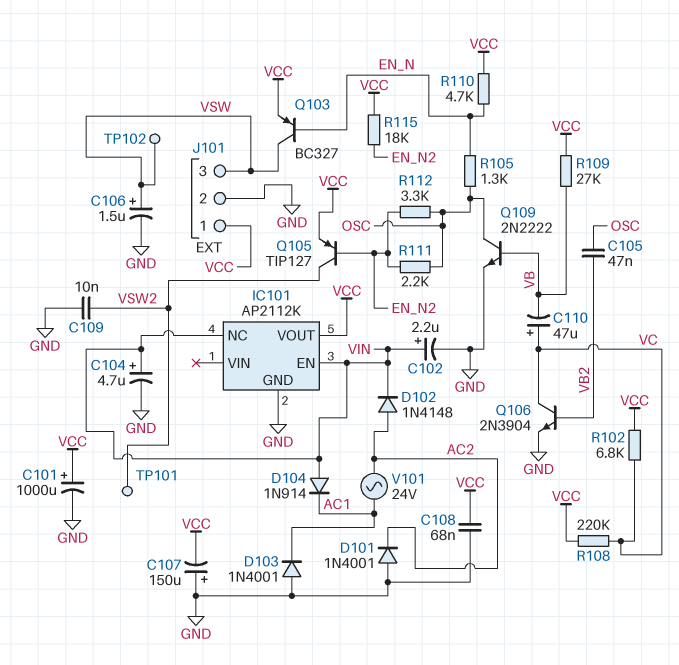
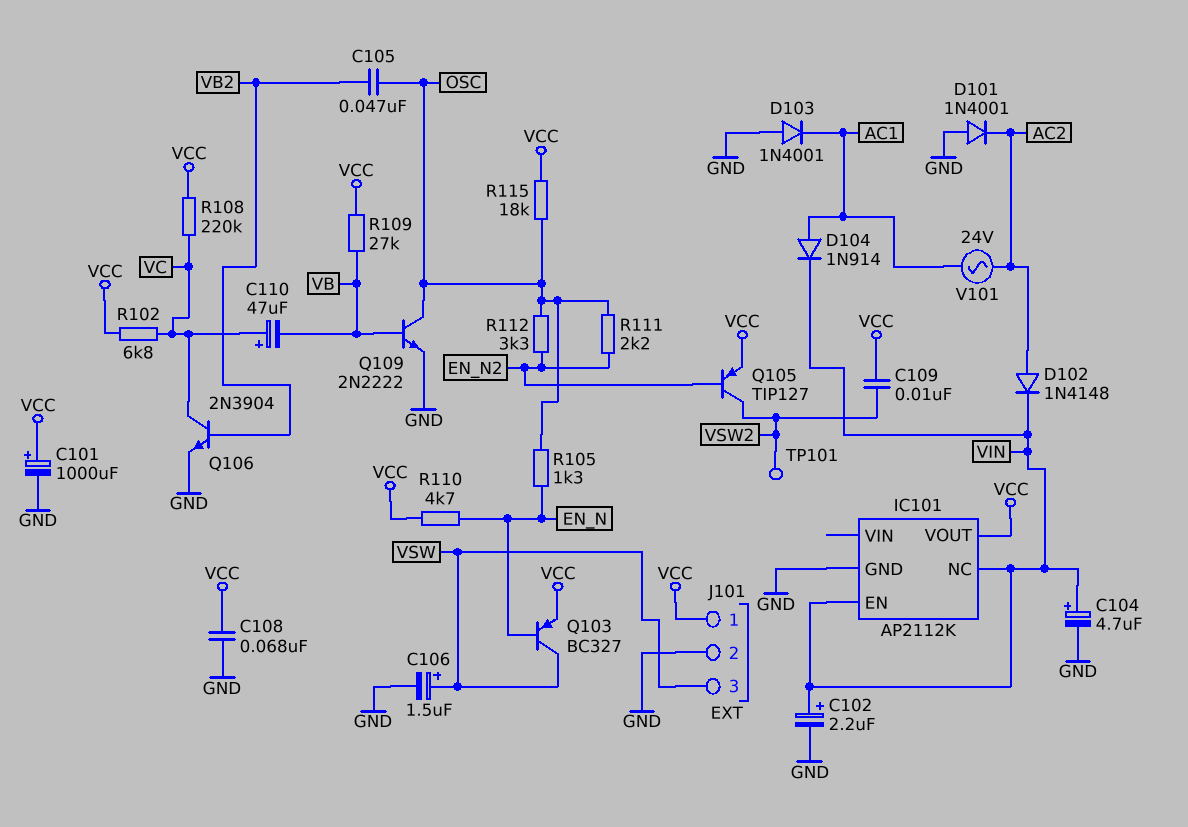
C107: 150uF (plus GND, minus VCC) -> none
C109: 10nF (GND, VSW2) -> 10nF (VCC, VSW2)
D104: diode 1N914 (A VIN, K AC1) -> diode 1N914 (A AC1, K VIN)
R115: 18k (EN_N2, VCC) -> 18k (OSC, VCC)
TP102: test point (VSW) -> none

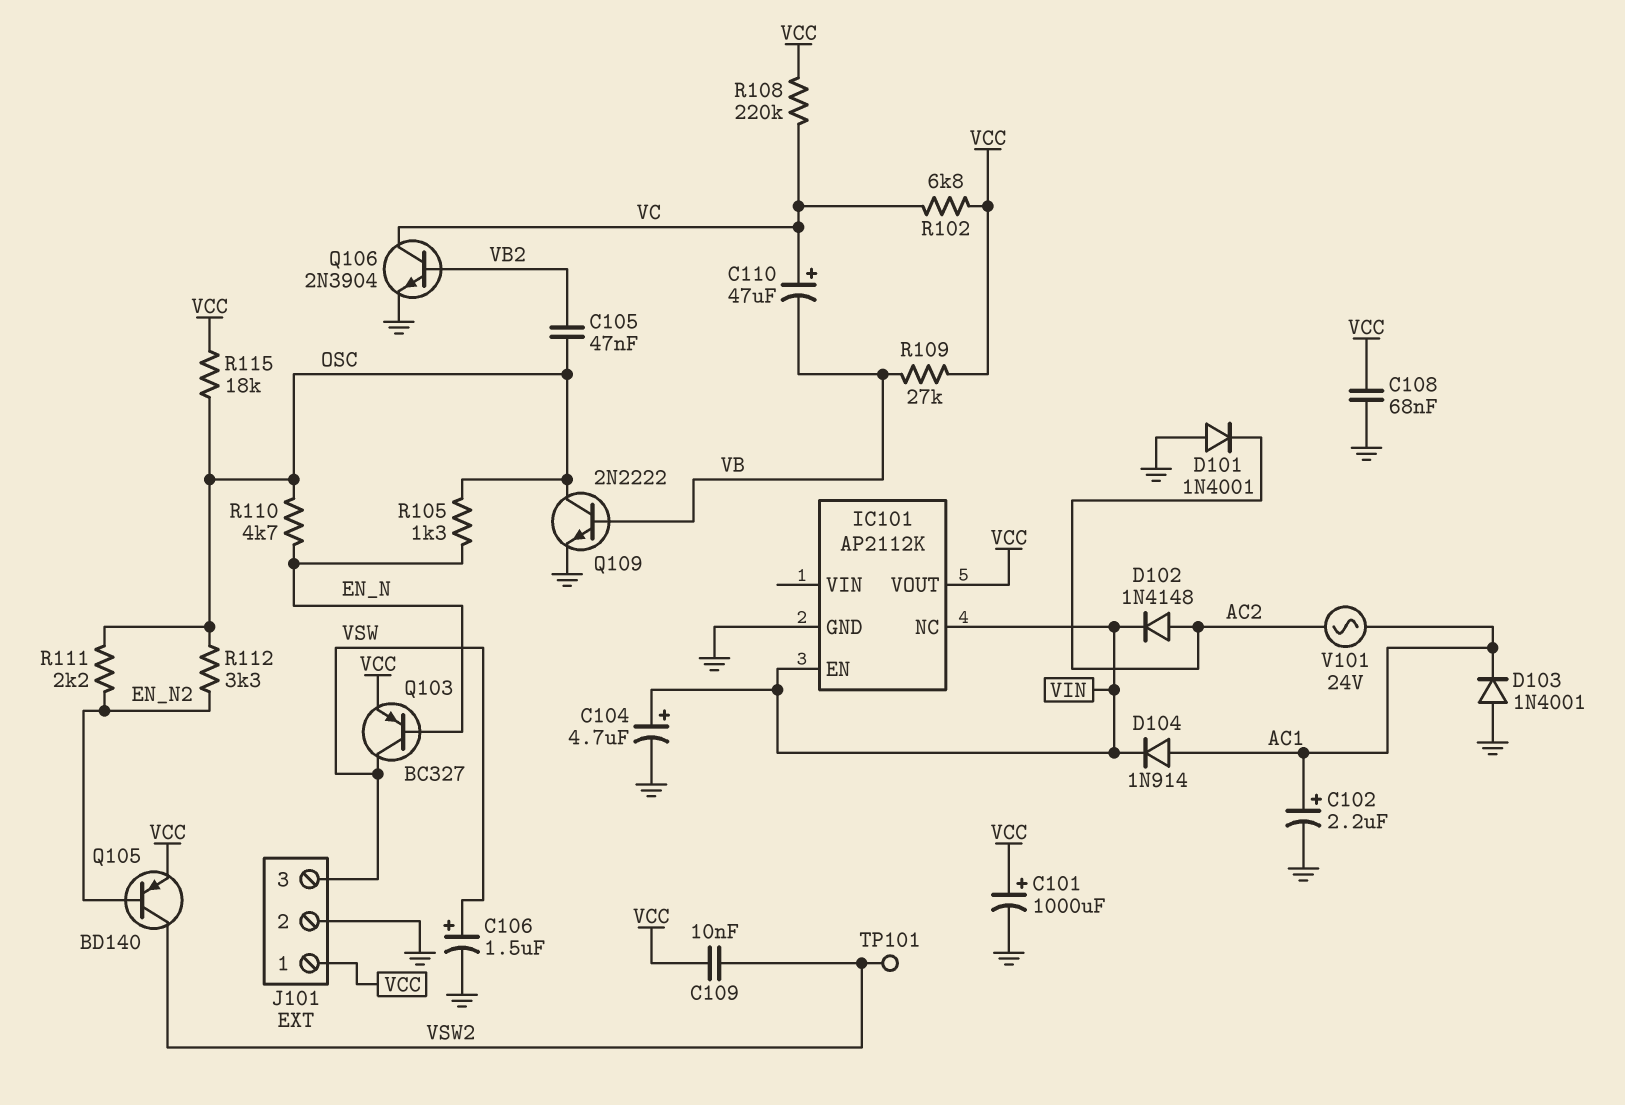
C102: 2.2uF (plus VIN, minus GND) -> 2.2uF (plus AC1, minus GND)
Q105: PNP TIP127 (B EN_N2, C VSW2, E VCC) -> PNP BD140 (B EN_N2, C VSW2, E VCC)
R110: 4.7k (EN_N, VCC) -> 4.7k (EN_N, OSC)

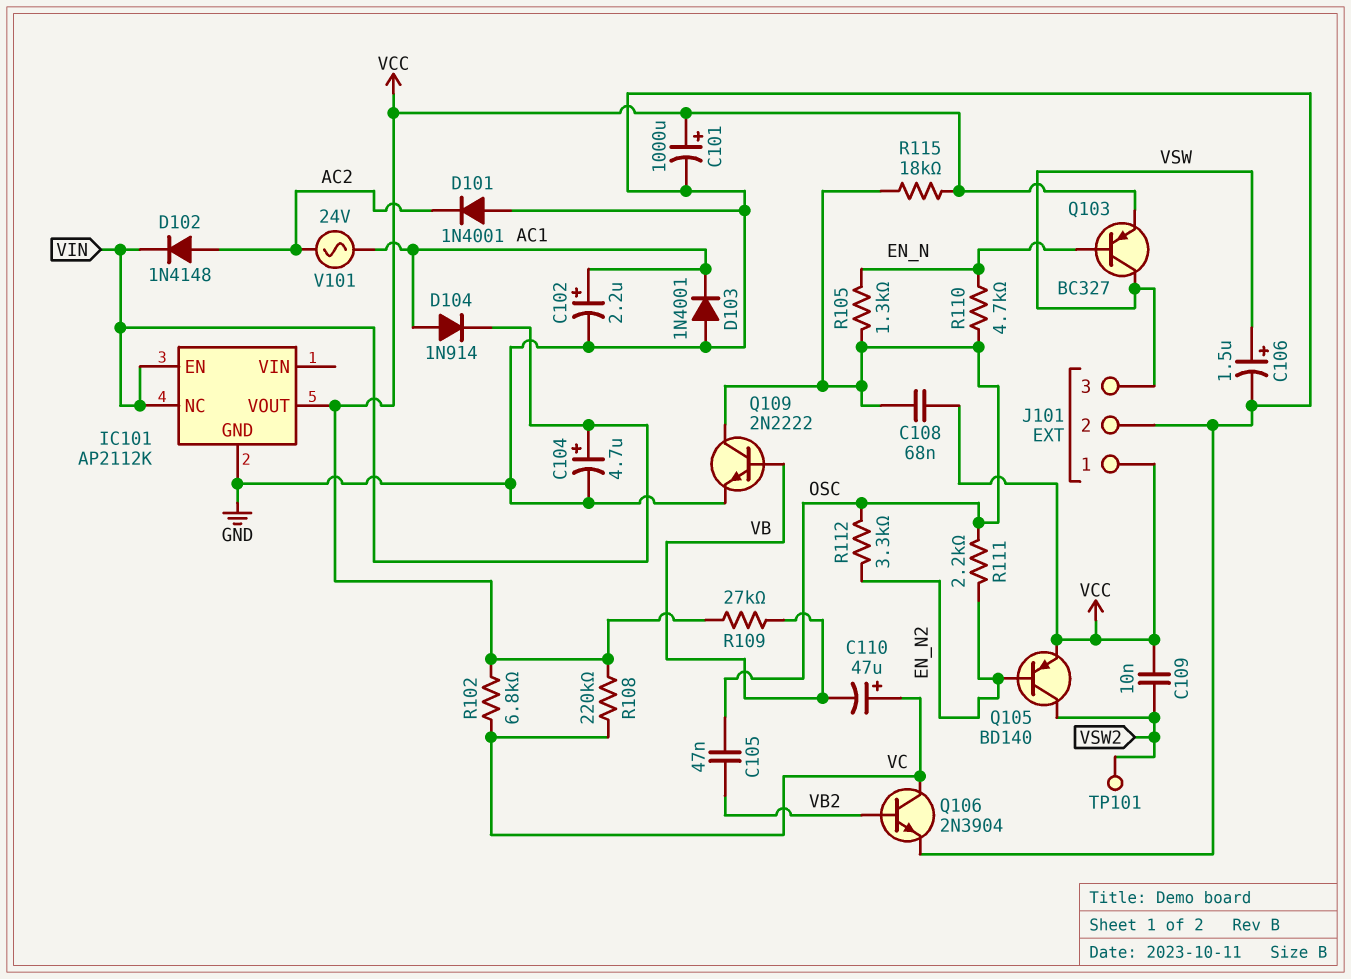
C108: 68nF (GND, VCC) -> 68nF (OSC, VCC)

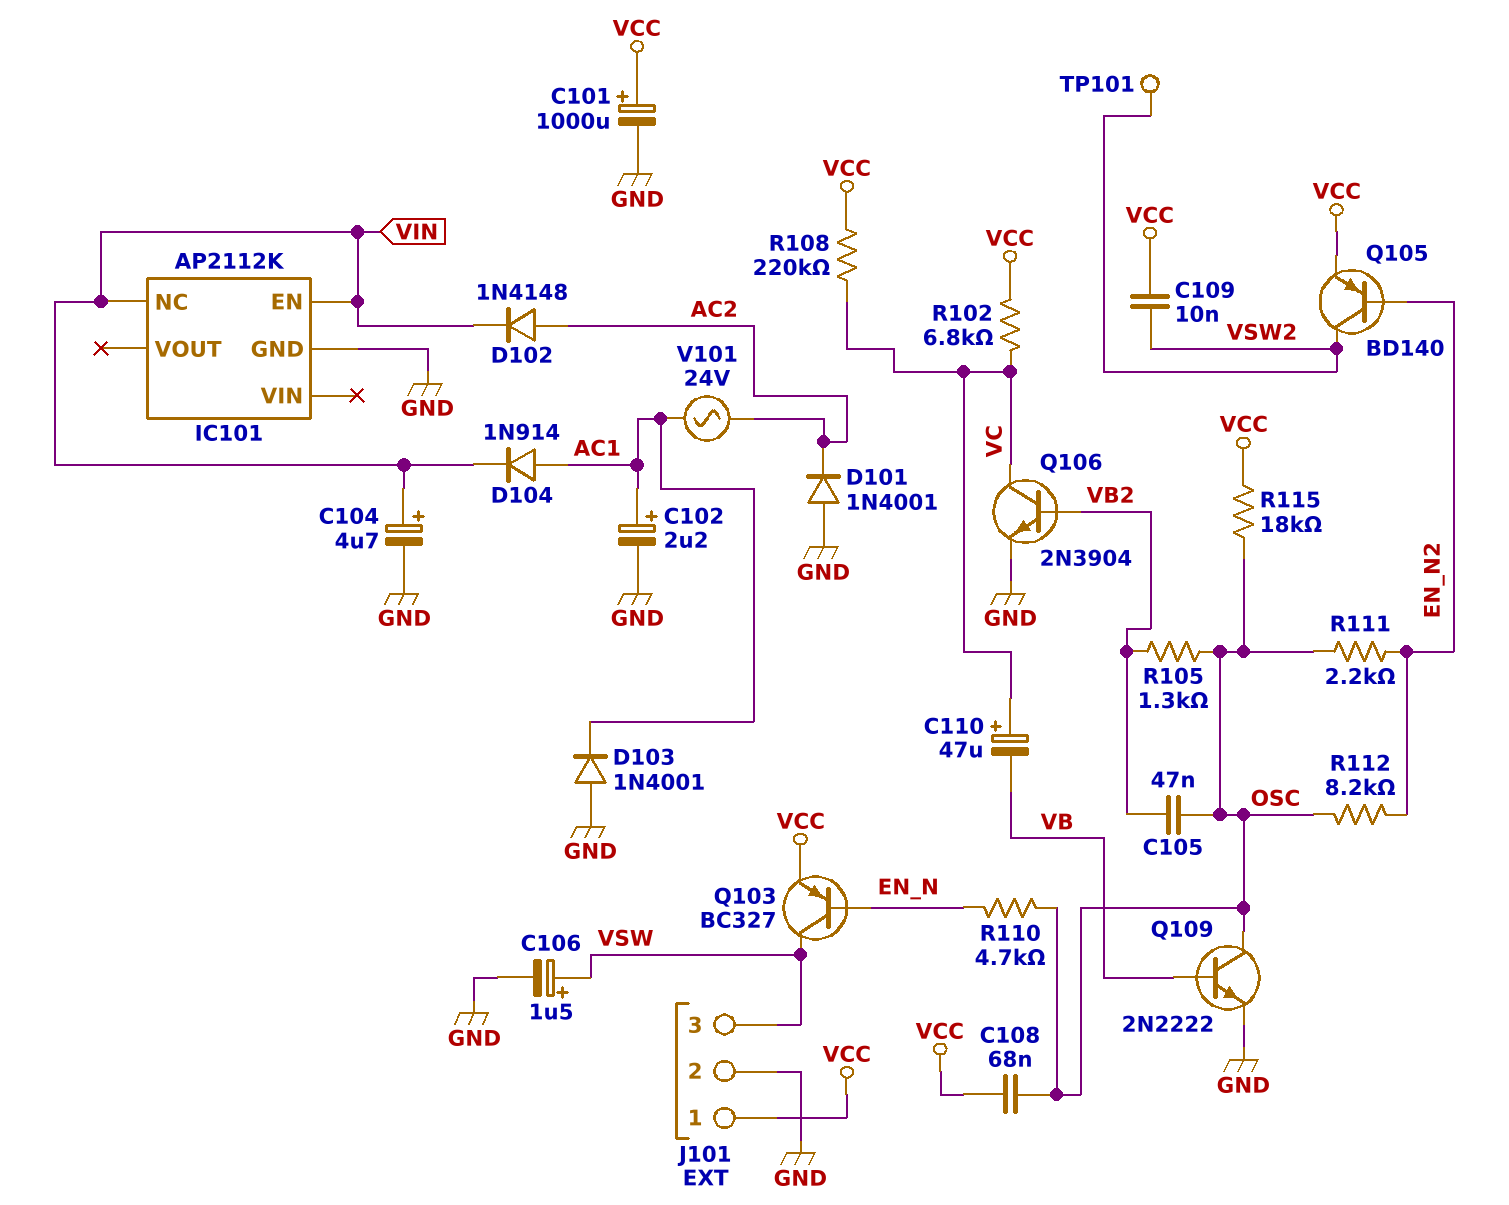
IC101 pin VOUT: VCC -> none
R105: 1.3k (EN_N, OSC) -> 1.3k (OSC, VB2)
R109: 27k (VB, VCC) -> none
R112: 3.3k (EN_N2, OSC) -> 8.2k (EN_N2, OSC)

